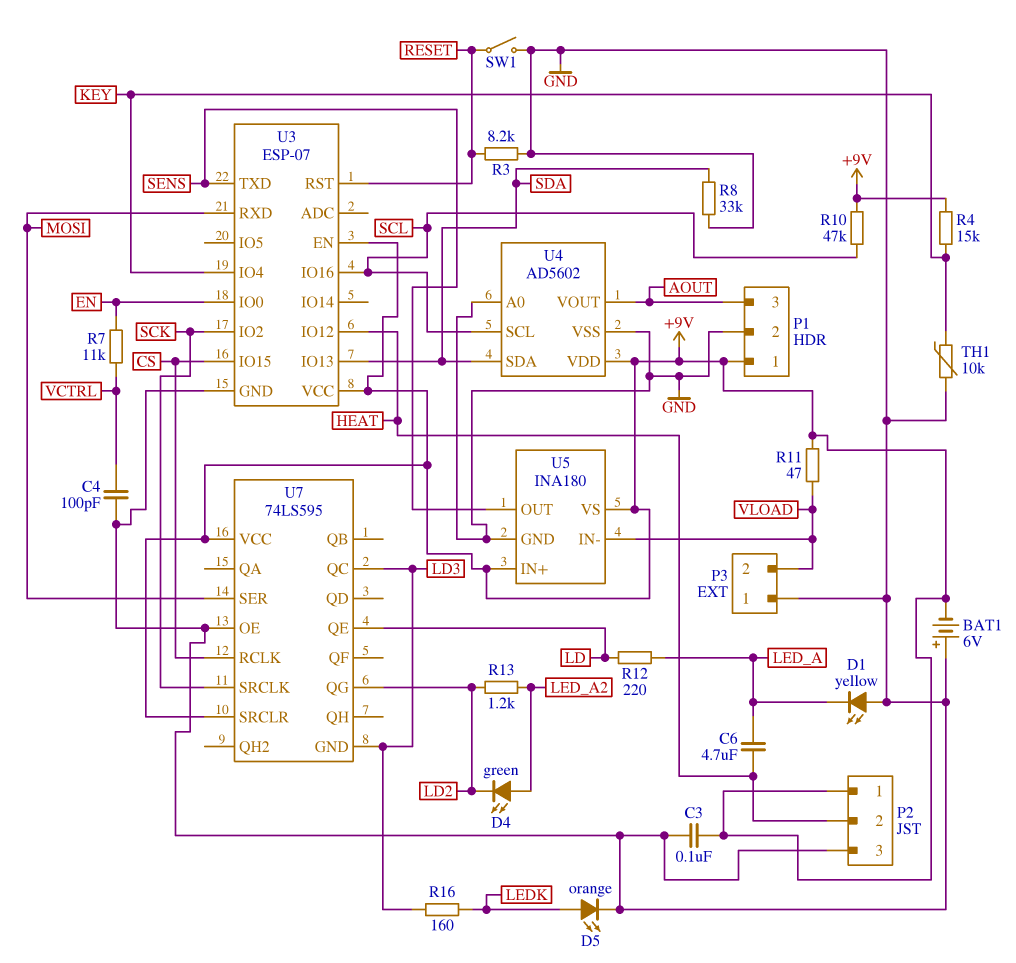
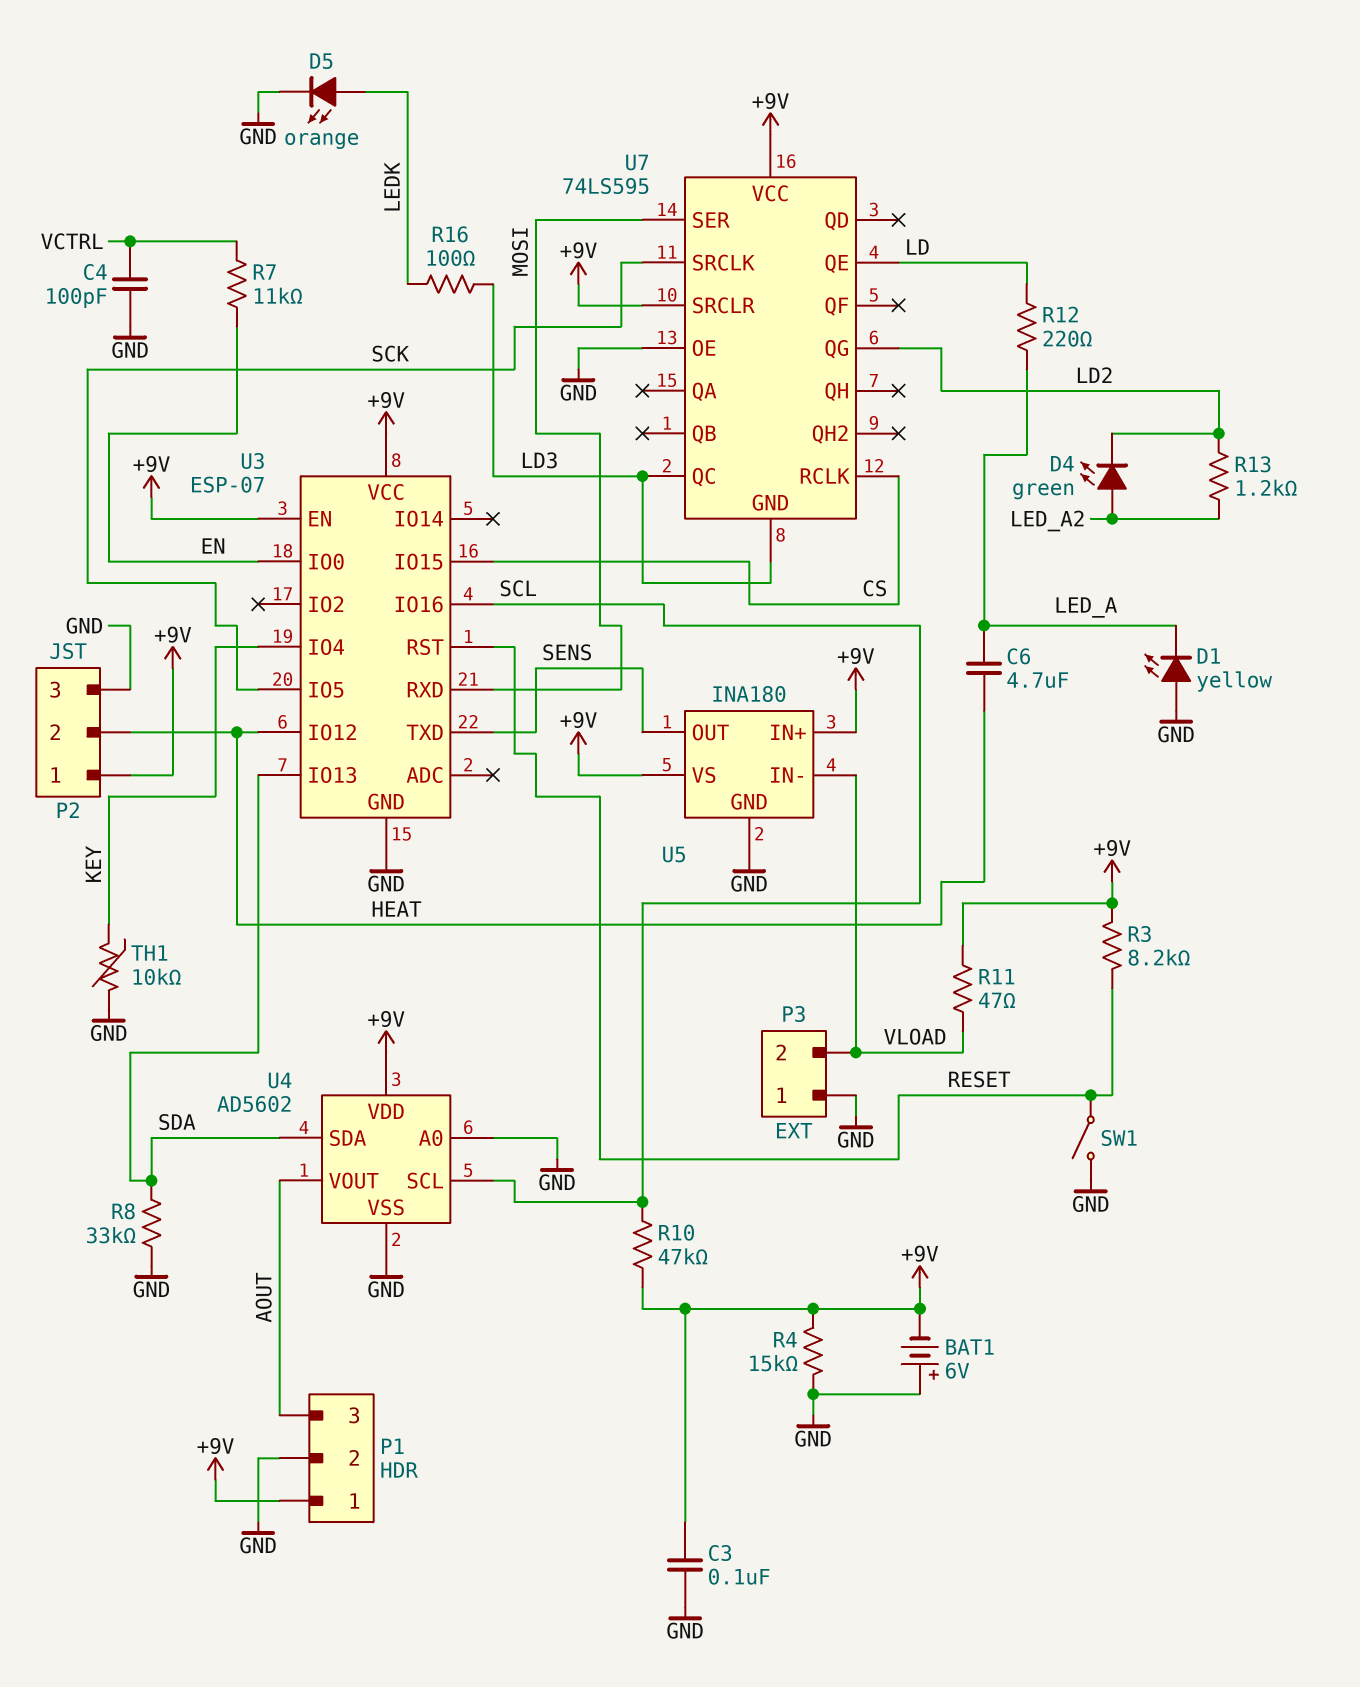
R3: 8.2k (GND, RESET) -> 8.2k (+9V, RESET)
R4: 15k (+9V, KEY) -> 15k (+9V, GND)
R16: 160 (LD3, LEDK) -> 100 (LD3, LEDK)
U3 pin IO2: SCK -> none
U3 pin IO5: none -> SCK

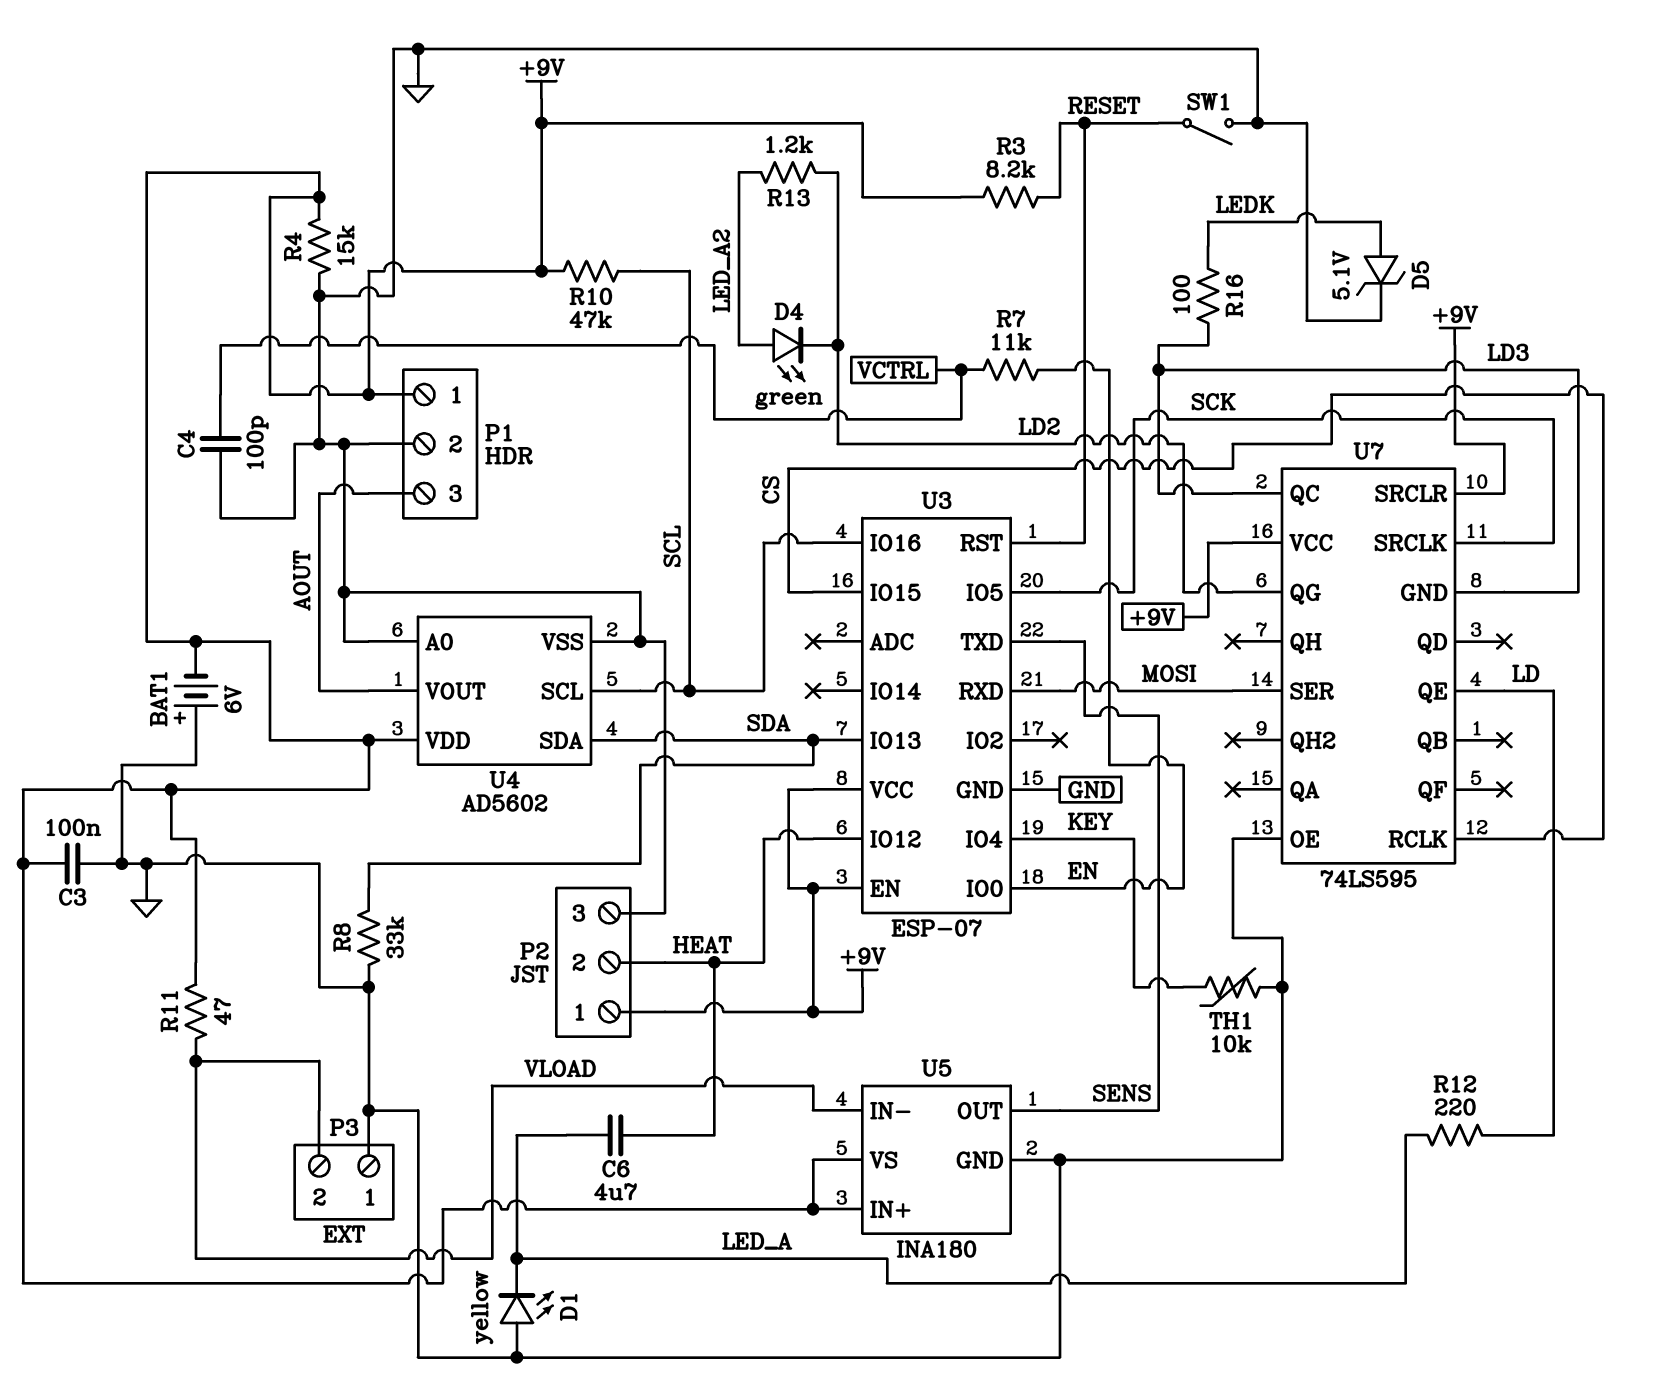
D5: LED orange (A LEDK, K GND) -> zener 5.1V (A LEDK, K GND)

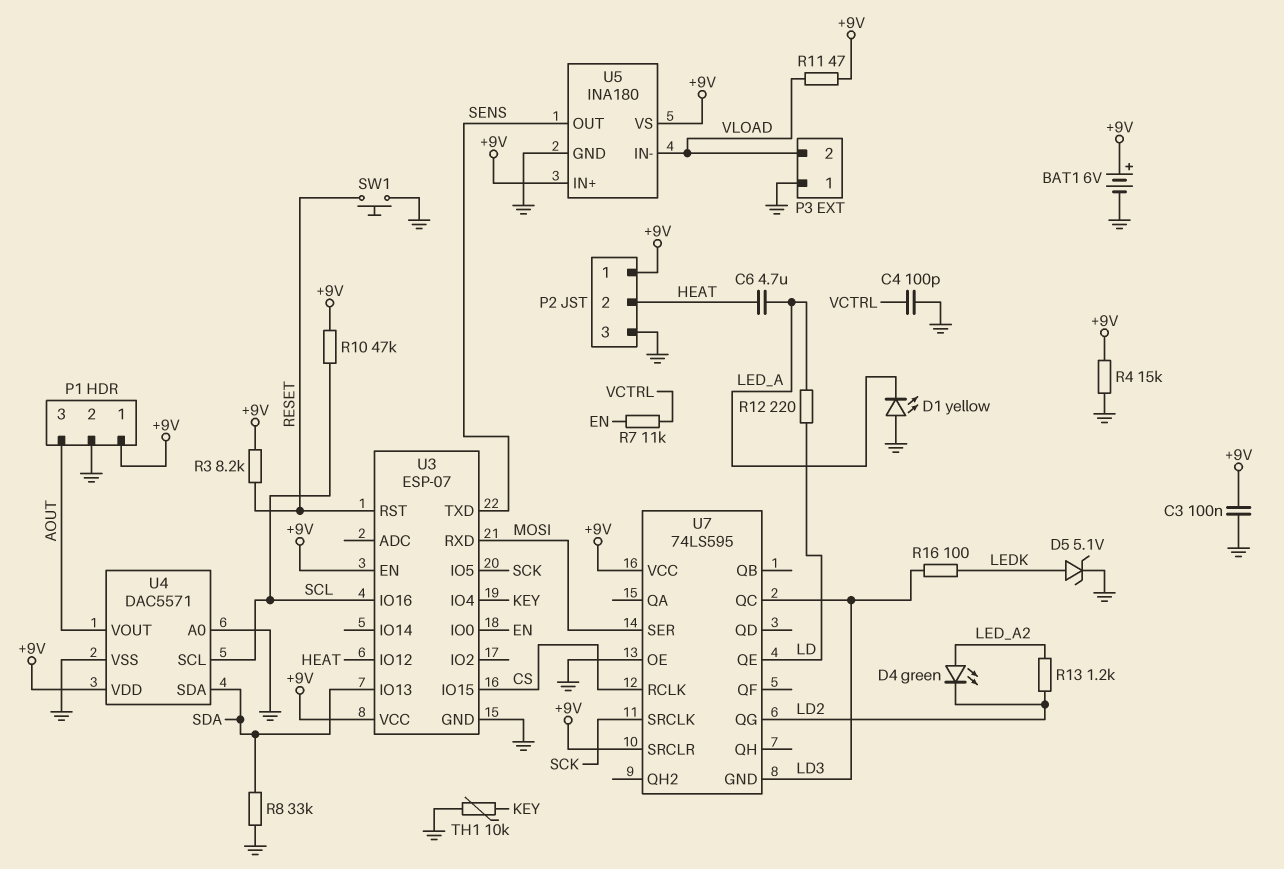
BAT1: 6V (plus GND, minus +9V) -> 6V (plus +9V, minus GND)
SW1: switch (GND, RESET) -> button (GND, RESET)
U4: AD5602 -> DAC5571

